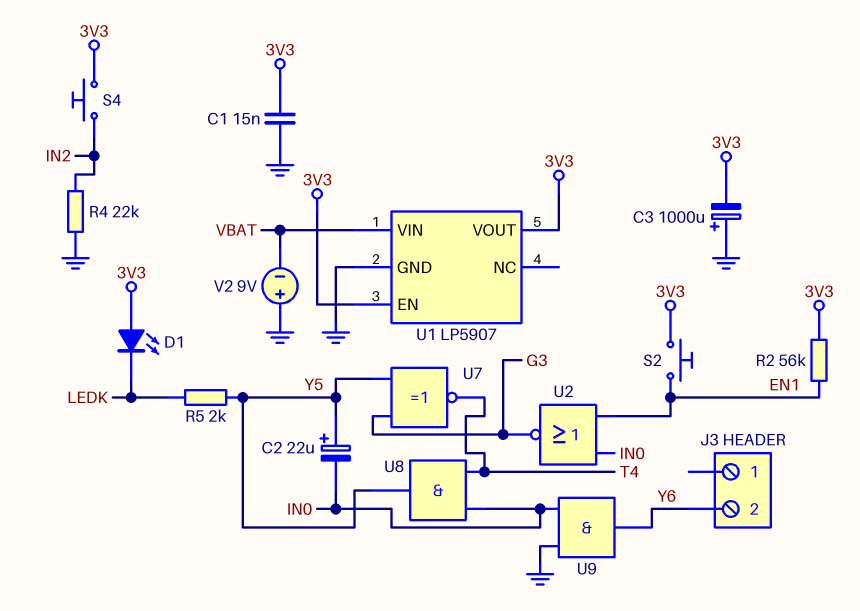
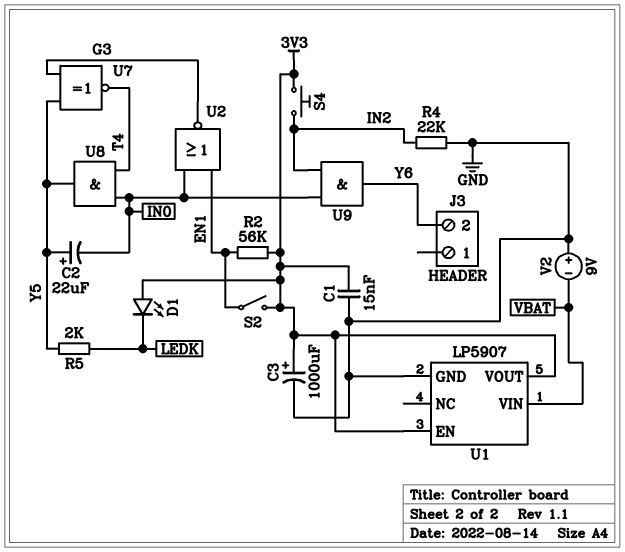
C3: 1000uF (plus GND, minus 3V3) -> 1000uF (plus 3V3, minus GND)
S2: button (3V3, EN1) -> switch (3V3, EN1)
U9: AND (in GND, in IN0, out Y6) -> AND (in IN0, in IN2, out Y6)

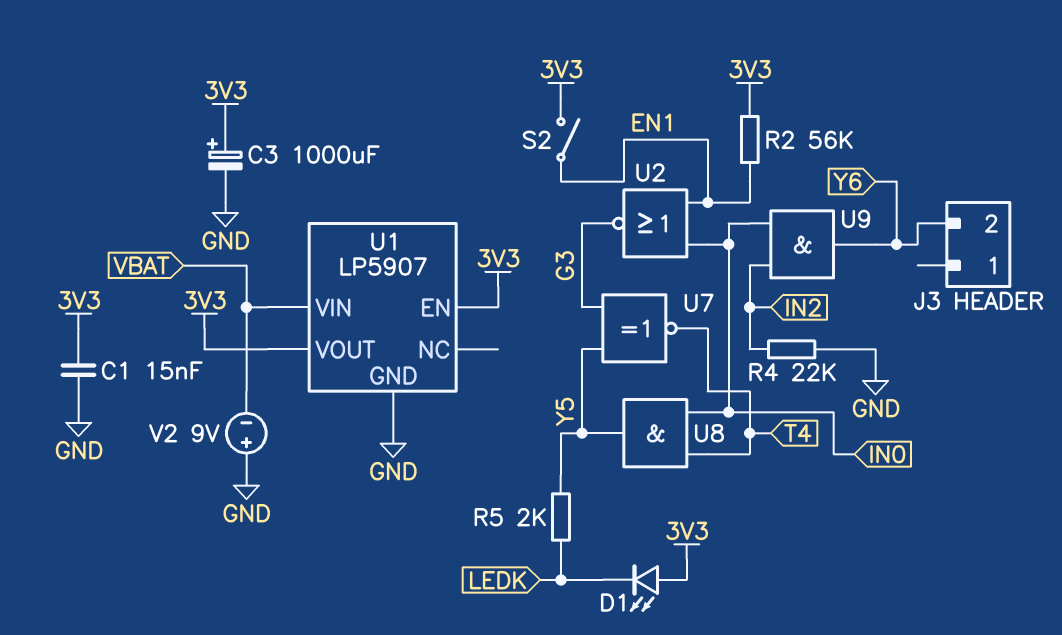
C2: 22uF (plus Y5, minus IN0) -> none
S4: button (3V3, IN2) -> none

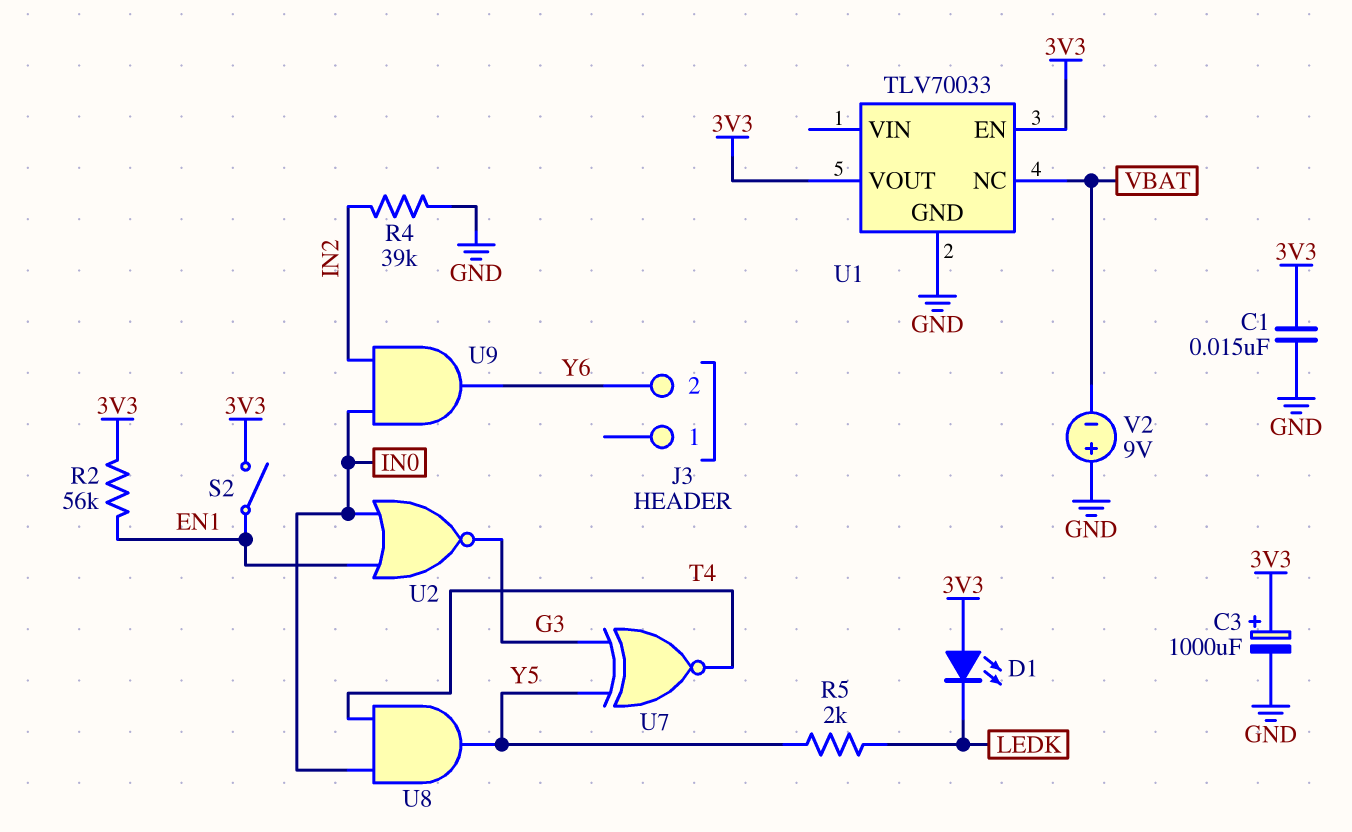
R4: 22k (GND, IN2) -> 39k (GND, IN2)
U1: LP5907 -> TLV70033
U1 pin NC: none -> VBAT
U1 pin VIN: VBAT -> none

